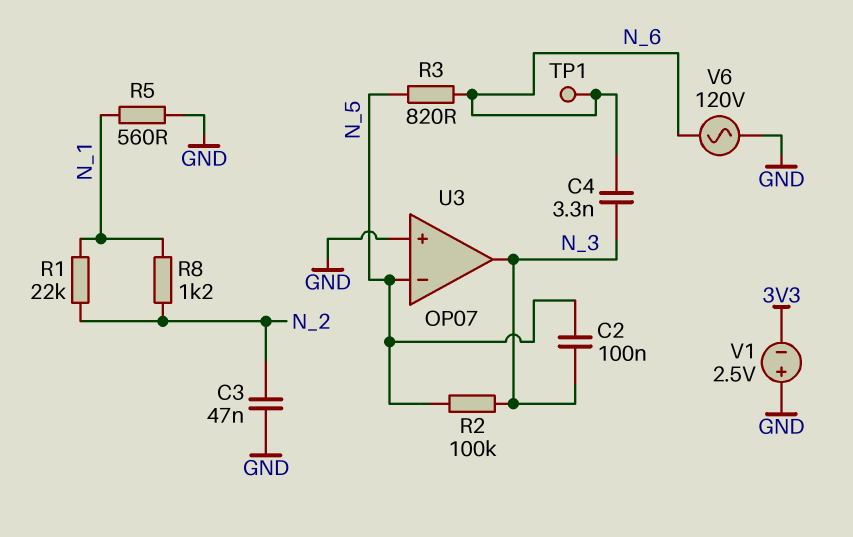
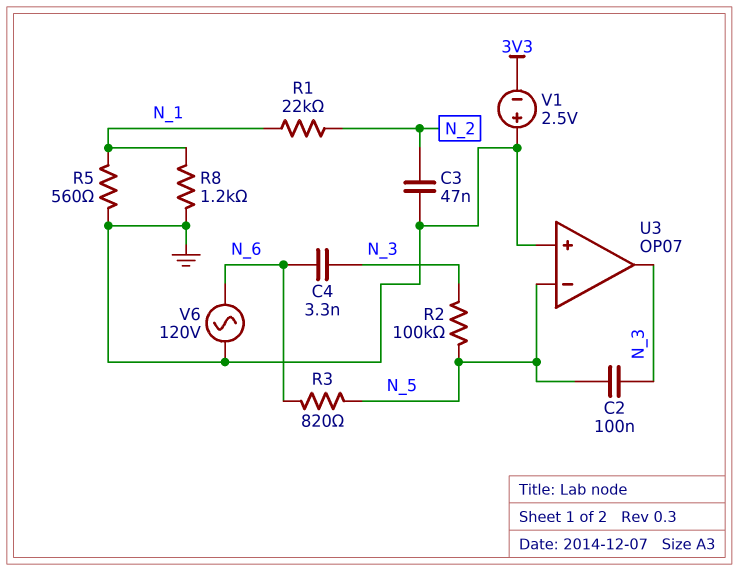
R8: 1.2k (N_1, N_2) -> 1.2k (GND, N_1)
TP1: test point (N_6) -> none

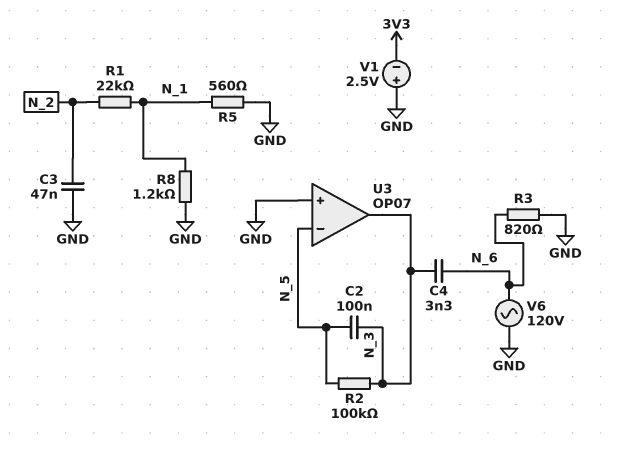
R3: 820 (N_5, N_6) -> 820 (GND, N_6)

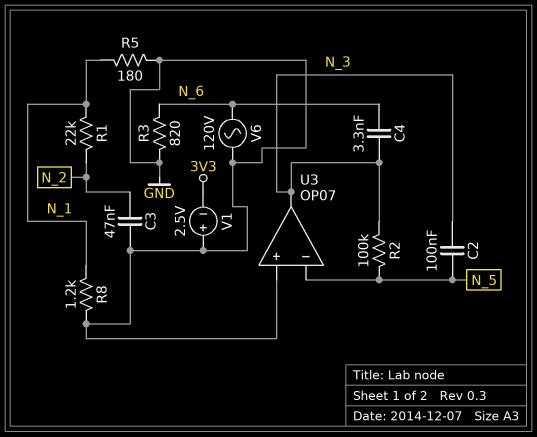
R5: 560 (GND, N_1) -> 180 (GND, N_1)

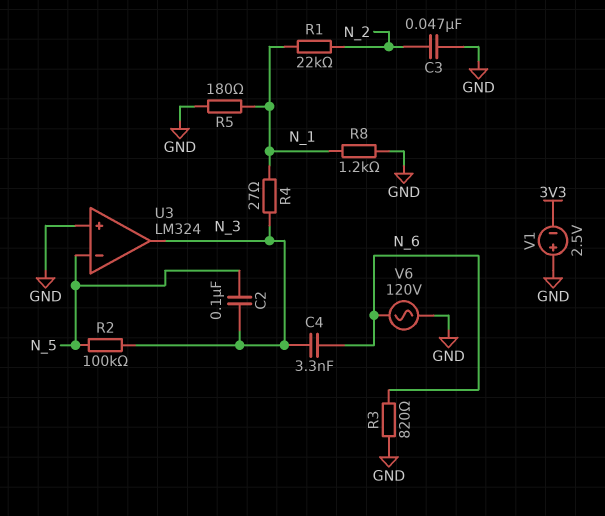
R4: none -> 27 (N_1, N_3)
U3: OP07 -> LM324

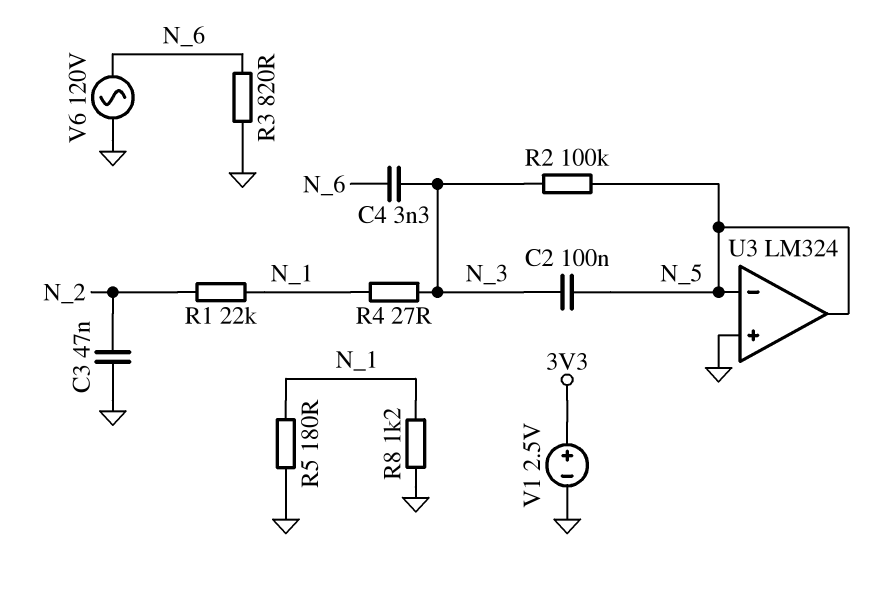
U3 pin out: N_3 -> N_5
V1: 2.5V (plus GND, minus 3V3) -> 2.5V (plus 3V3, minus GND)

